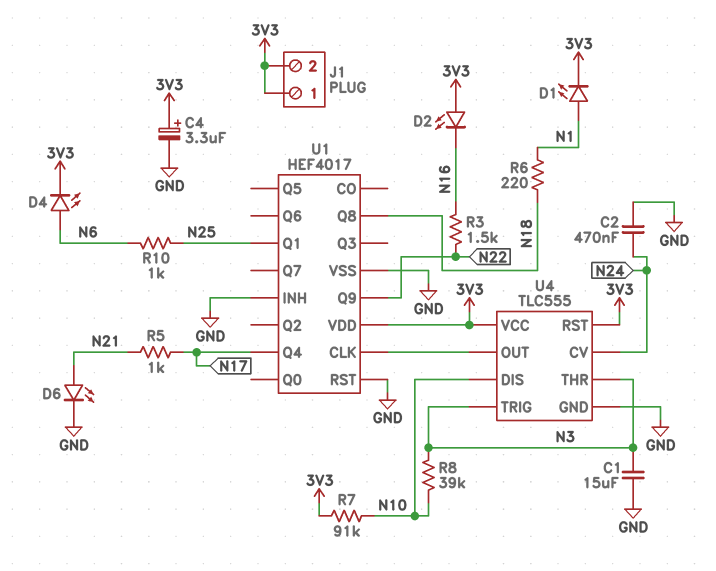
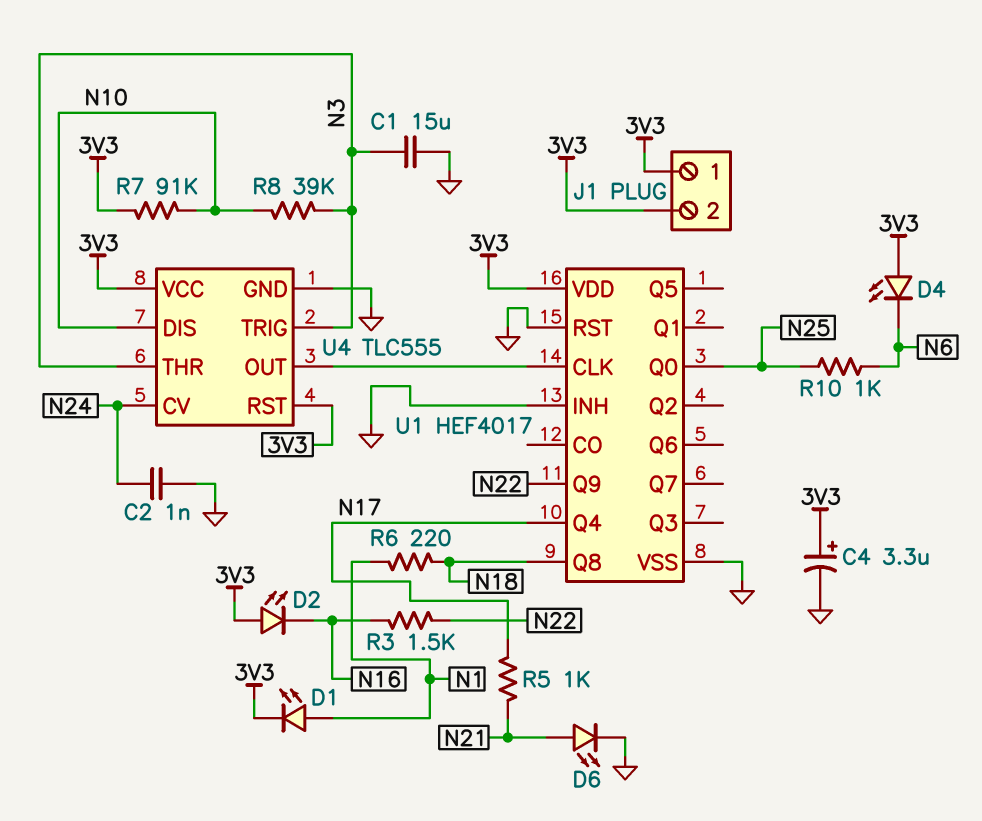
C2: 470nF (GND, N24) -> 1nF (GND, N24)
D4: LED (A N6, K 3V3) -> LED (A 3V3, K N6)
U1 pin Q0: none -> N25
U1 pin Q1: N25 -> none

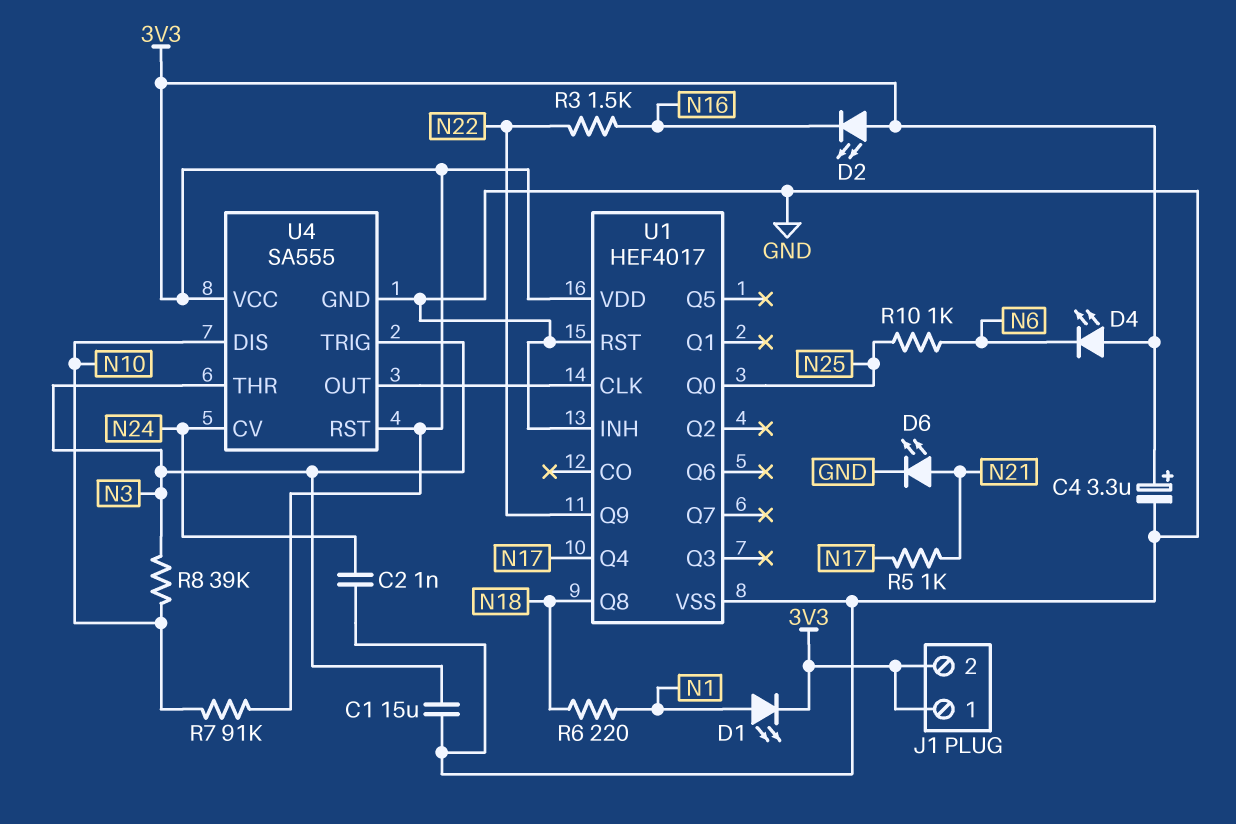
U4: TLC555 -> SA555

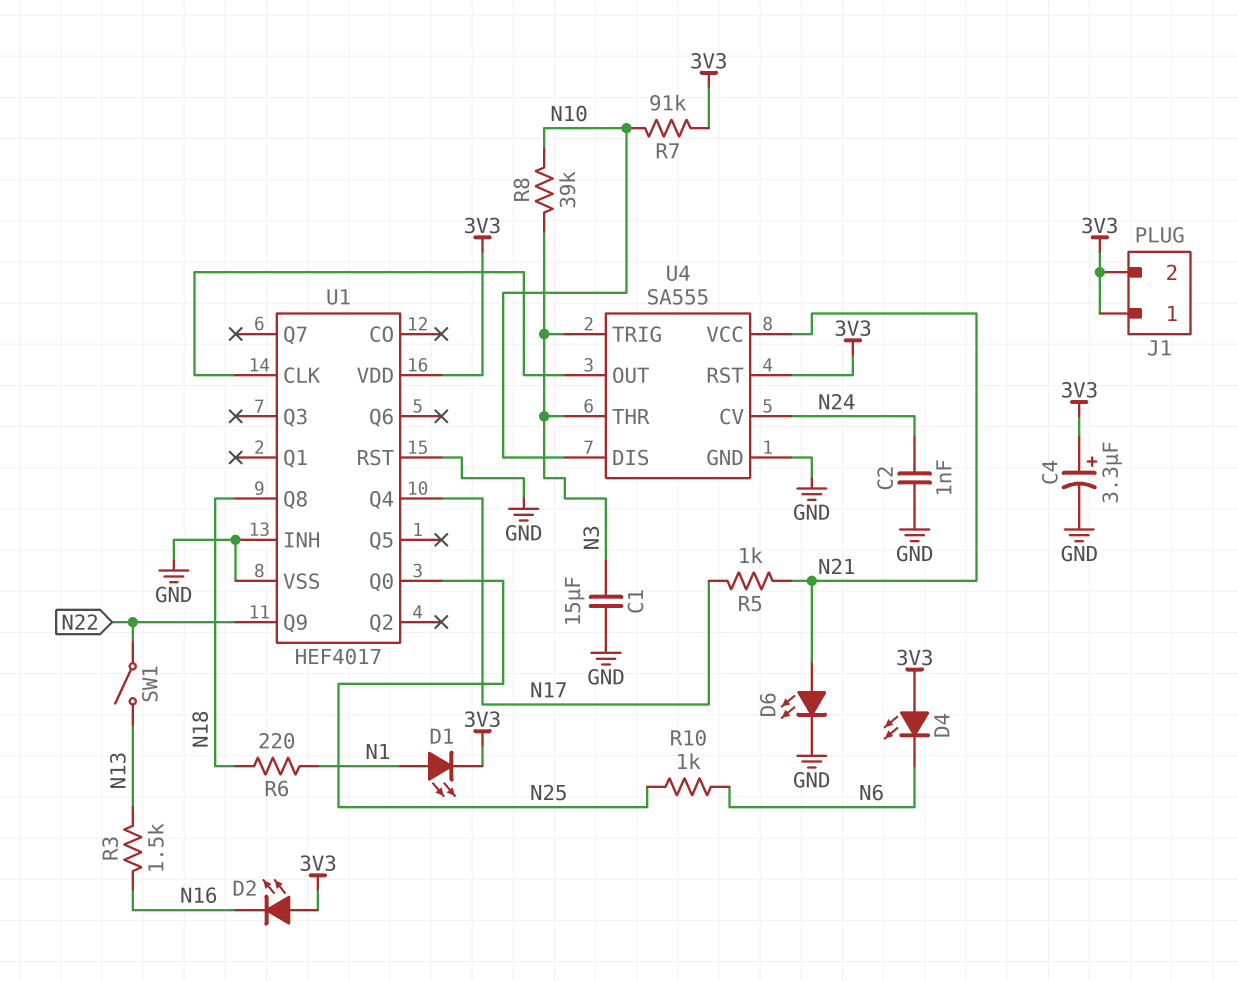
R3: 1.5k (N16, N22) -> 1.5k (N13, N16)
SW1: none -> switch (N13, N22)
U4 pin VCC: 3V3 -> N21

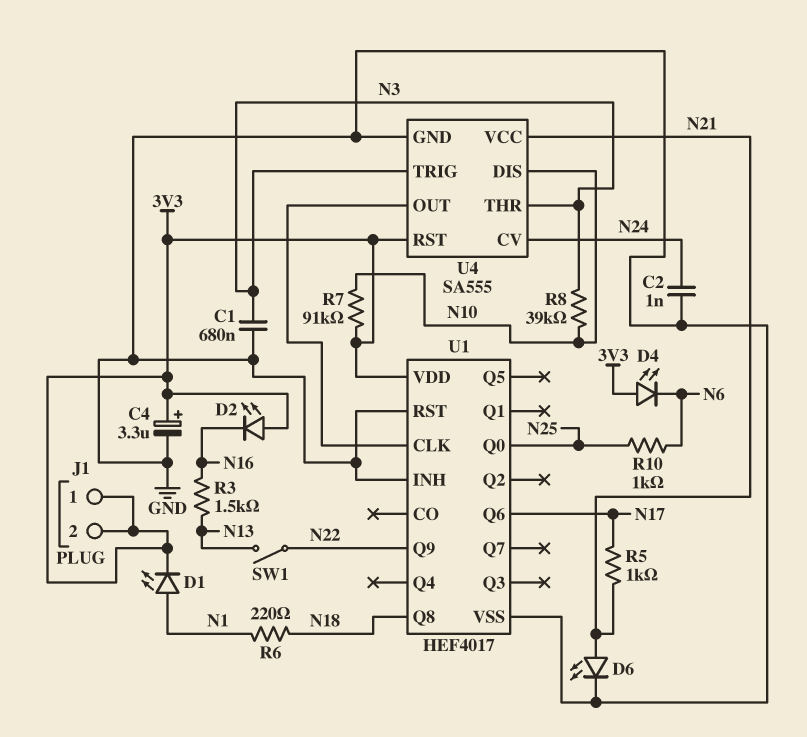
C1: 15uF (GND, N3) -> 680nF (GND, N3)
U1 pin Q4: N17 -> none
U1 pin Q6: none -> N17

